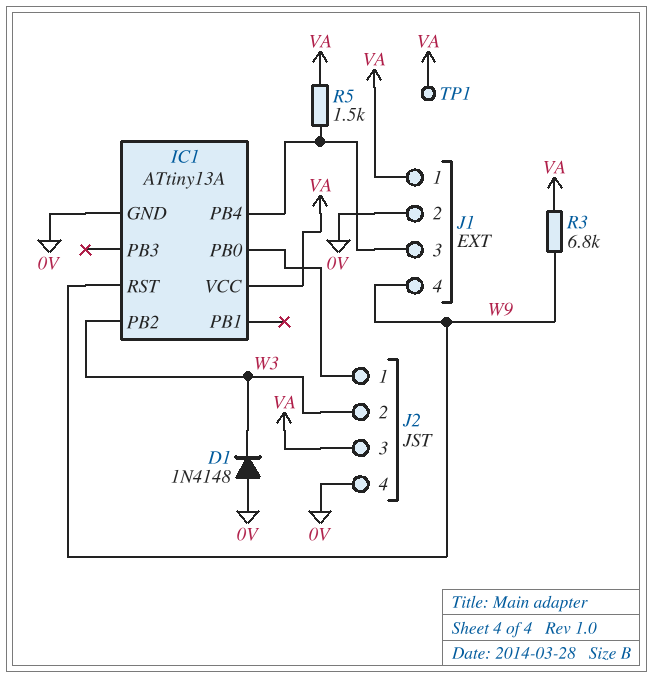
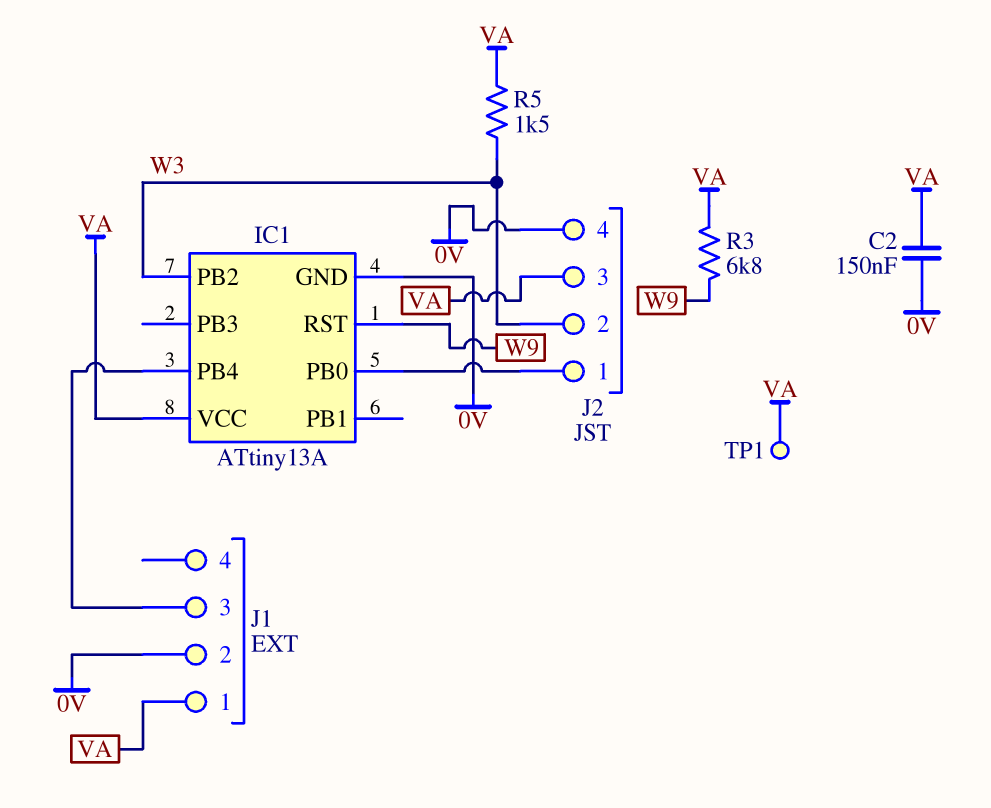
C2: none -> 150nF (0V, VA)
D1: diode 1N4148 (A 0V, K W3) -> none
J1 pin 4: W9 -> none
R5: 1.5k (IC1/PB4, VA) -> 1.5k (VA, W3)

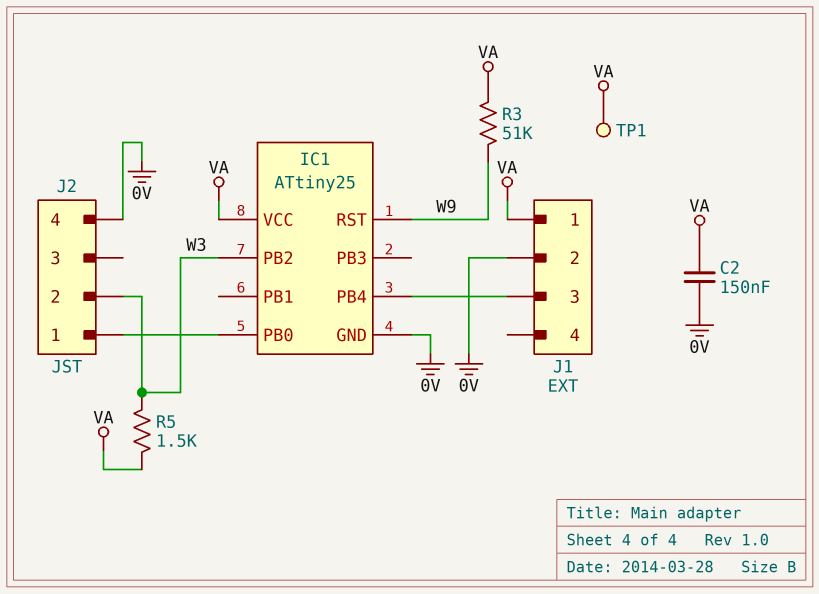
IC1: ATtiny13A -> ATtiny25
J2 pin 3: VA -> none
R3: 6.8k (VA, W9) -> 51k (VA, W9)

